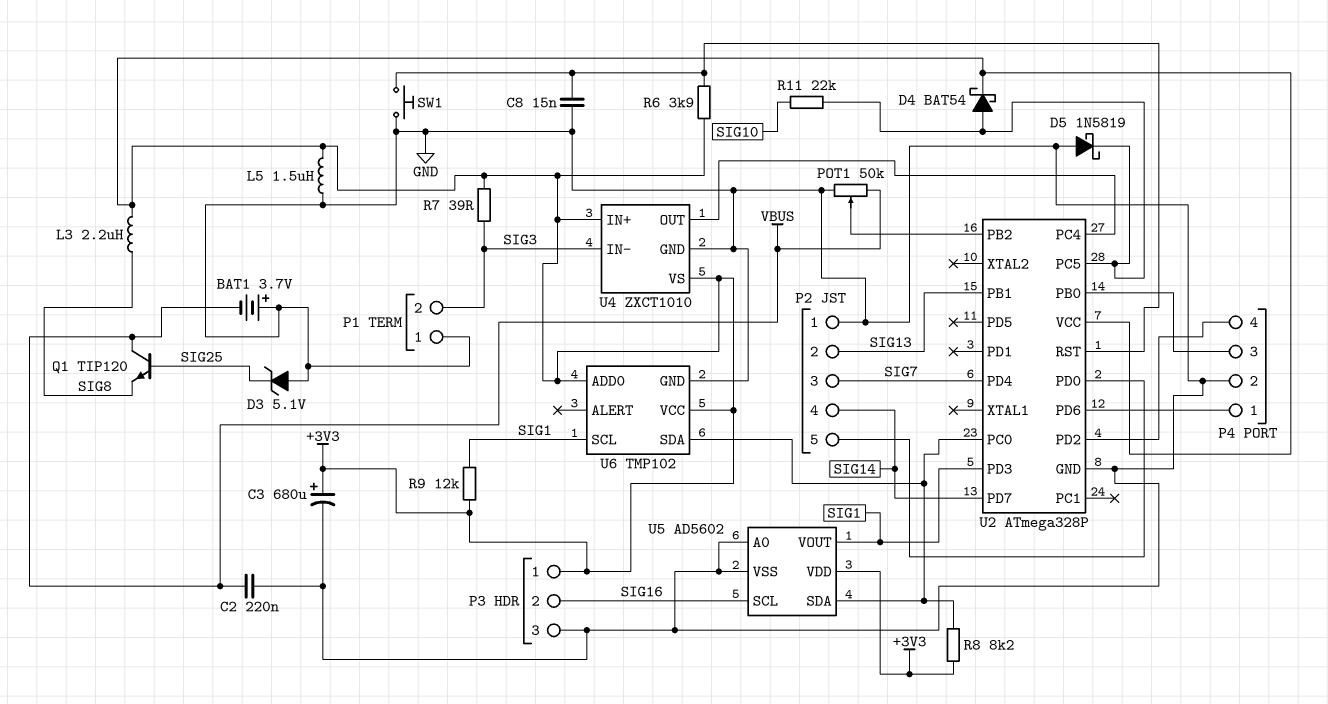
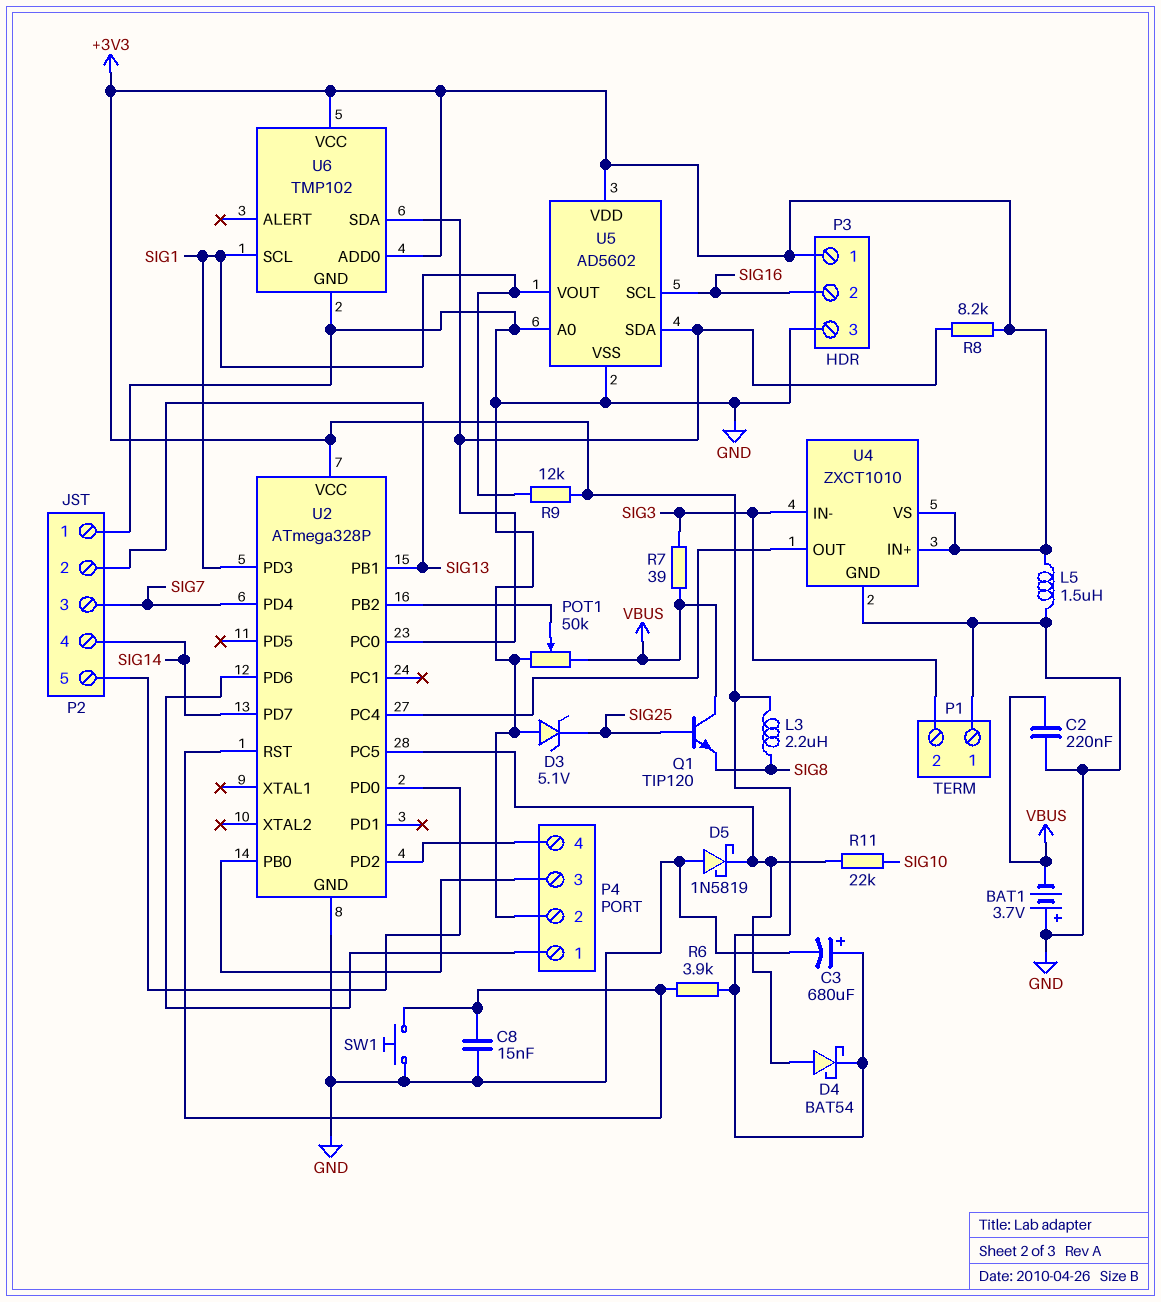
R7: 39 (+3V3, SIG3) -> 39 (SIG3, VBUS)

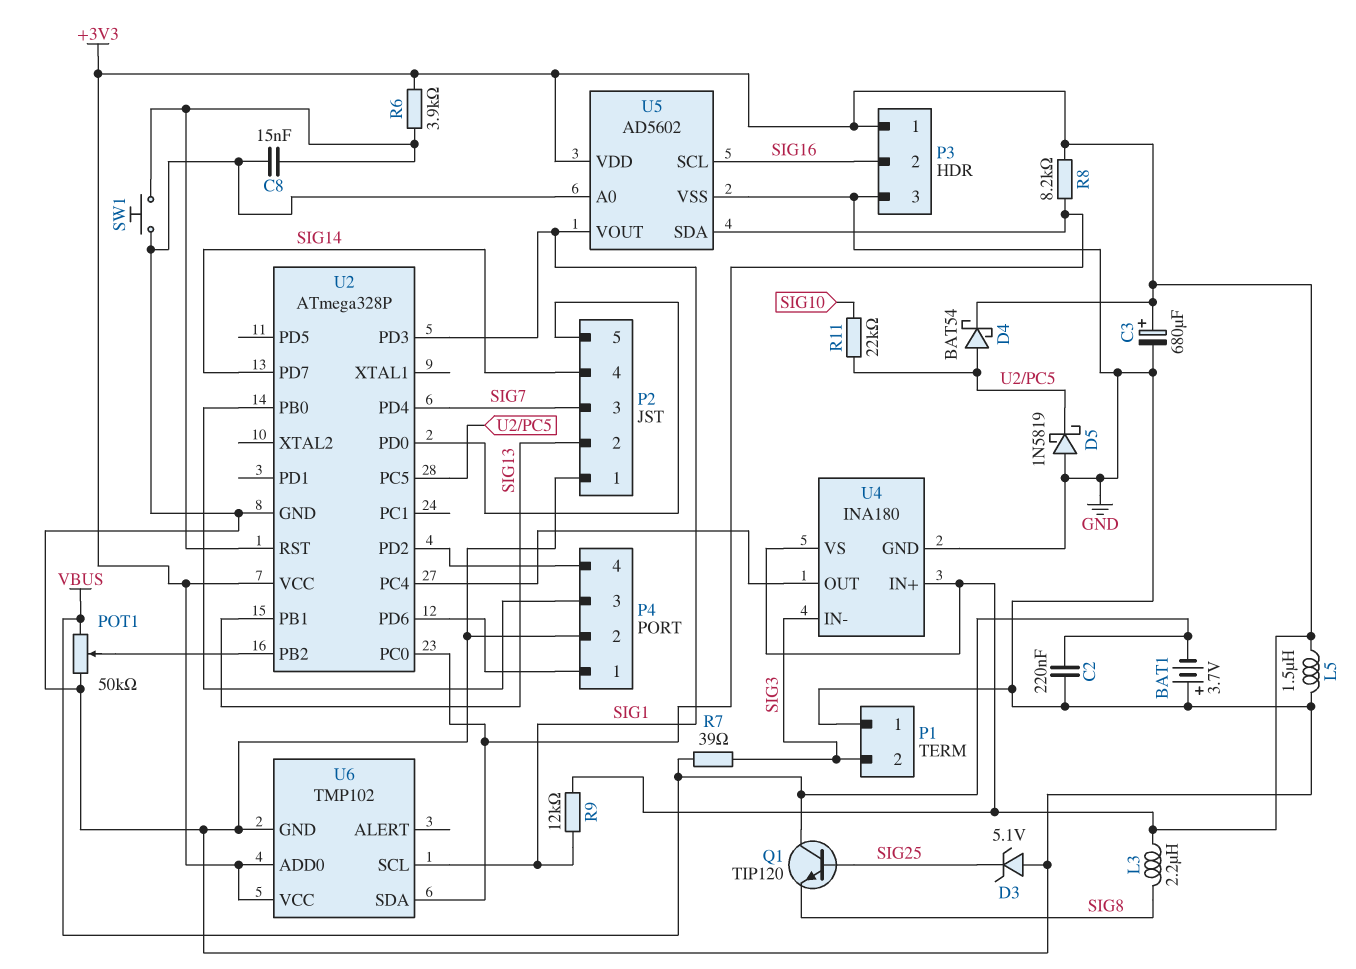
U4: ZXCT1010 -> INA180

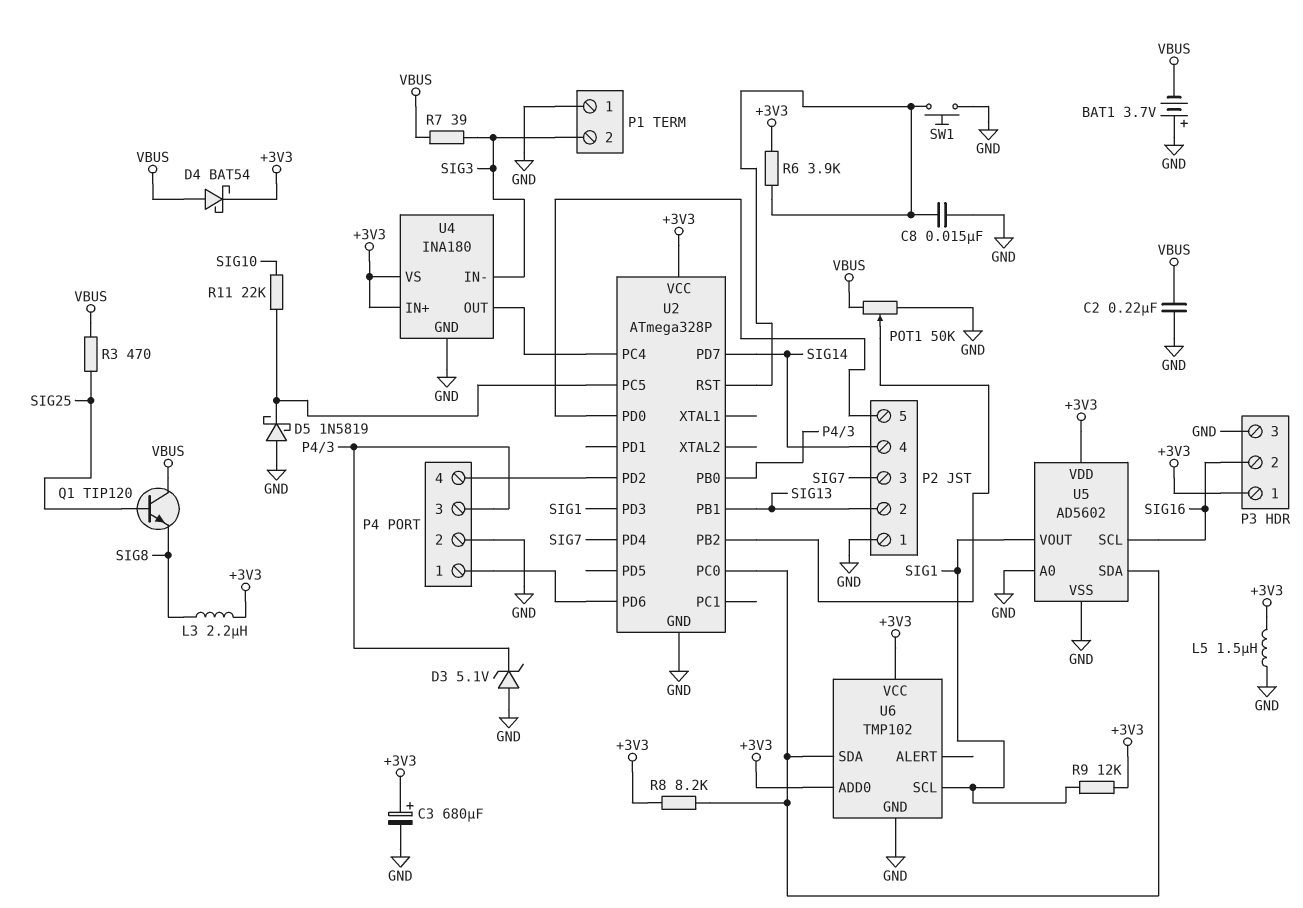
D3: zener 5.1V (A GND, K SIG25) -> zener 5.1V (A GND, K P4/3)
D4: schottky BAT54 (A U2/PC5, K +3V3) -> schottky BAT54 (A VBUS, K +3V3)
R3: none -> 470 (SIG25, VBUS)

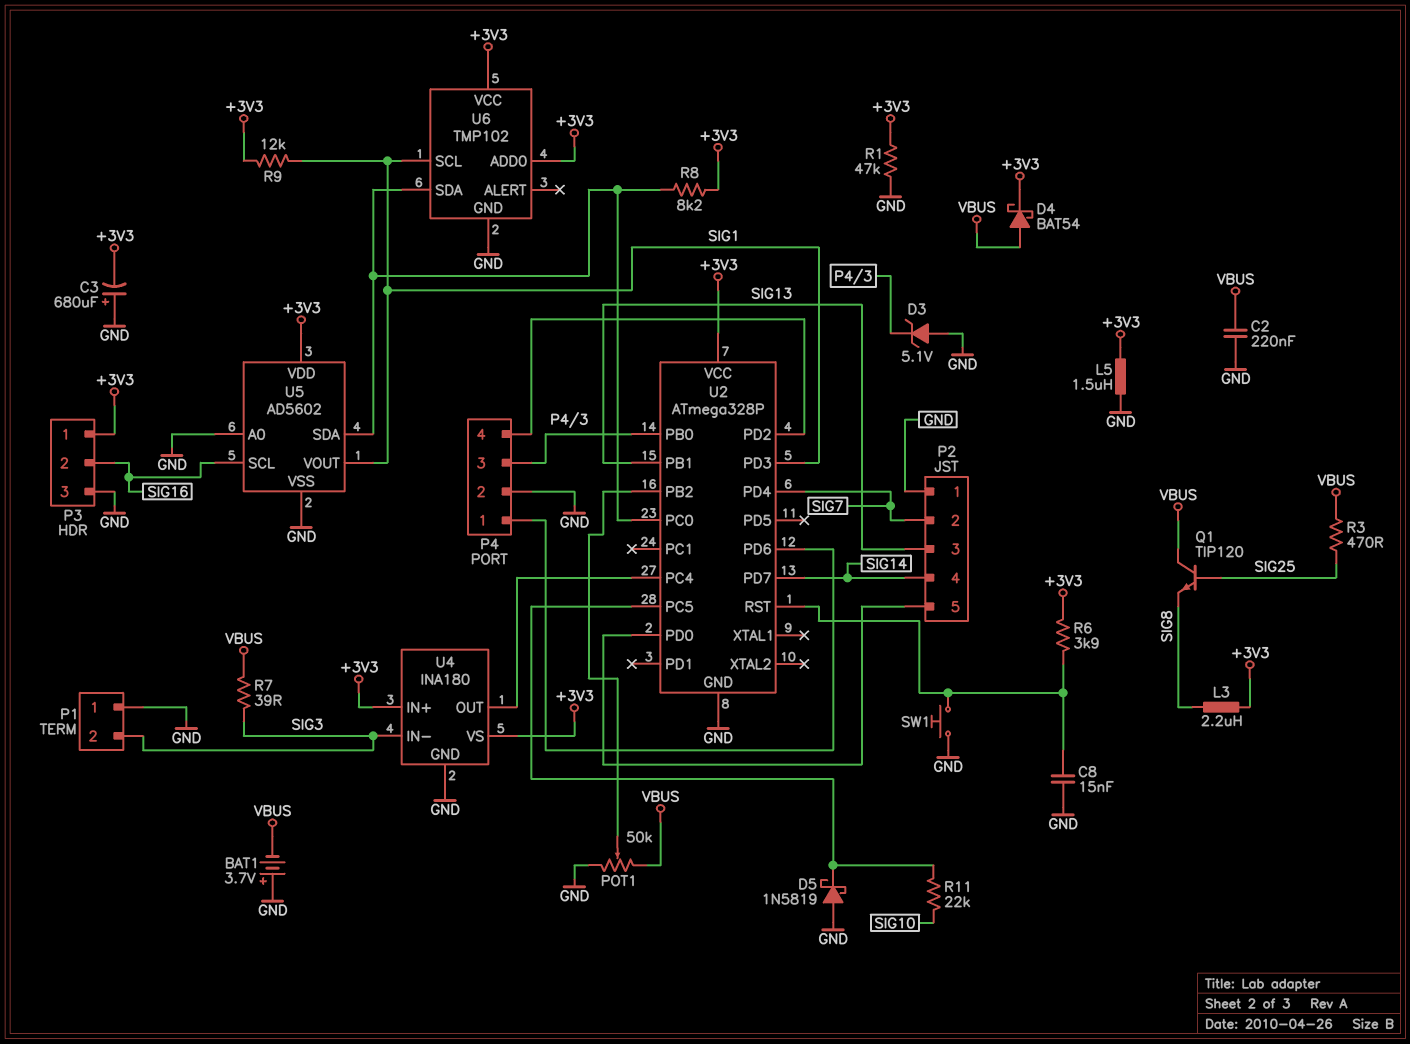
C3: 680uF (plus +3V3, minus GND) -> 680uF (plus GND, minus +3V3)
P2 pin 2: SIG13 -> SIG7
P2 pin 3: SIG7 -> SIG13
R1: none -> 47k (+3V3, GND)

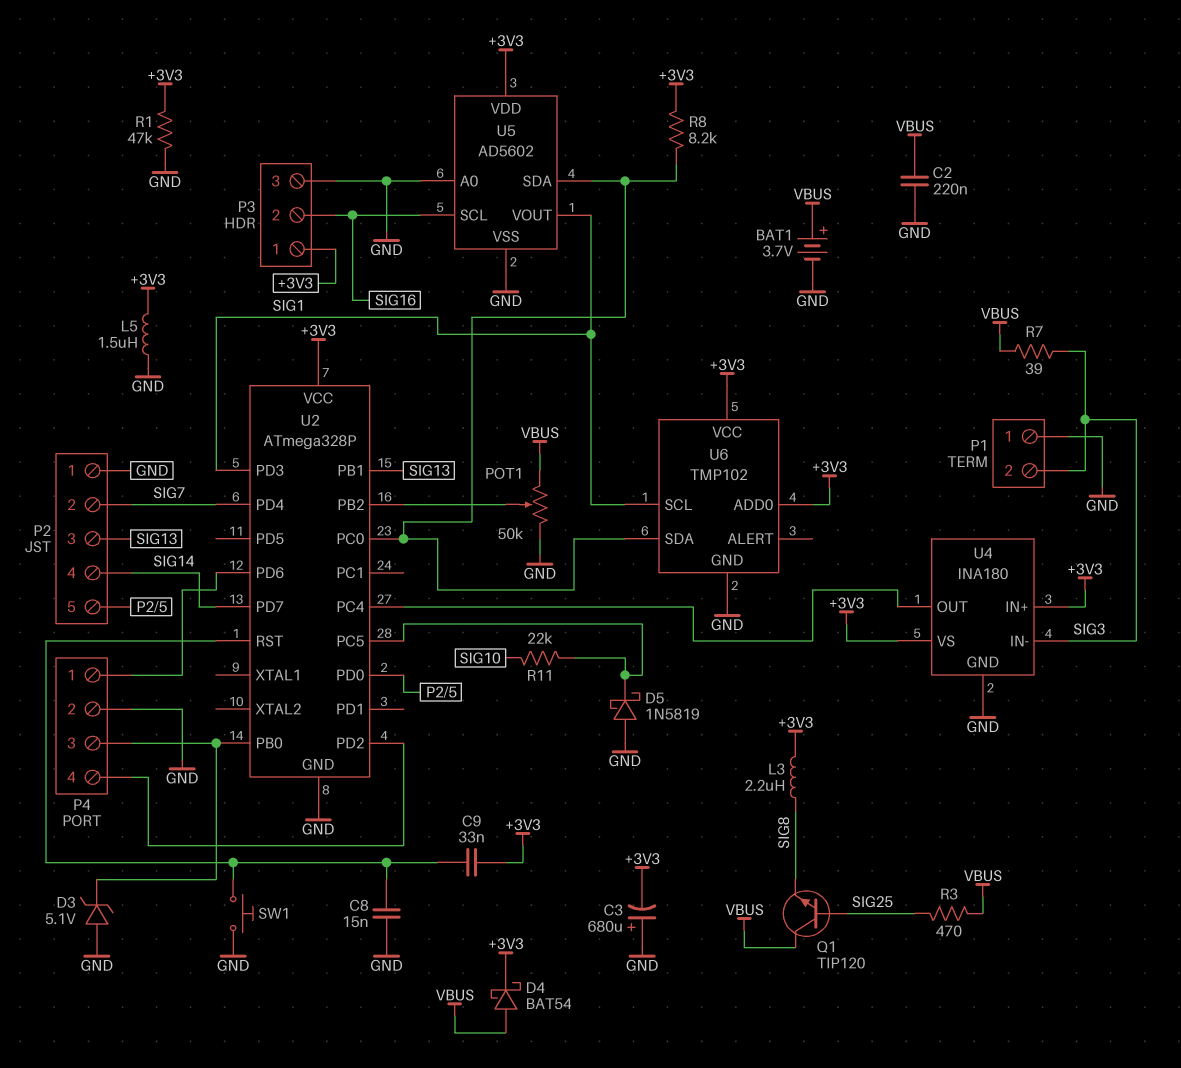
BAT1: 3.7V (plus GND, minus VBUS) -> 3.7V (plus VBUS, minus GND)
C9: none -> 33nF (+3V3, U2/RST)
R6: 3.9k (+3V3, U2/RST) -> none
R9: 12k (+3V3, SIG1) -> none

